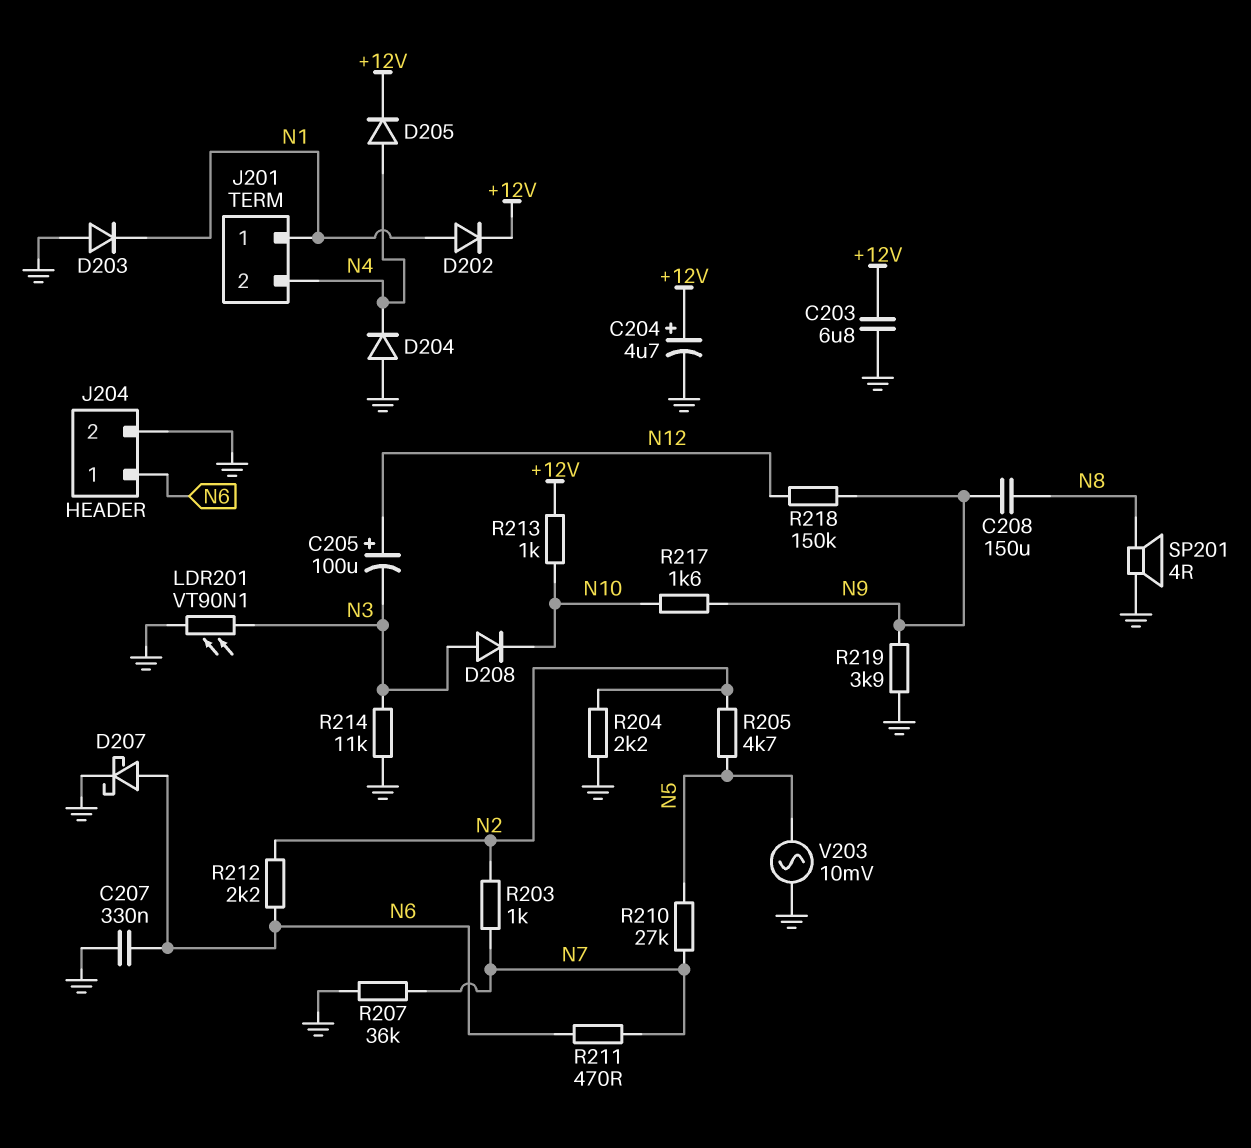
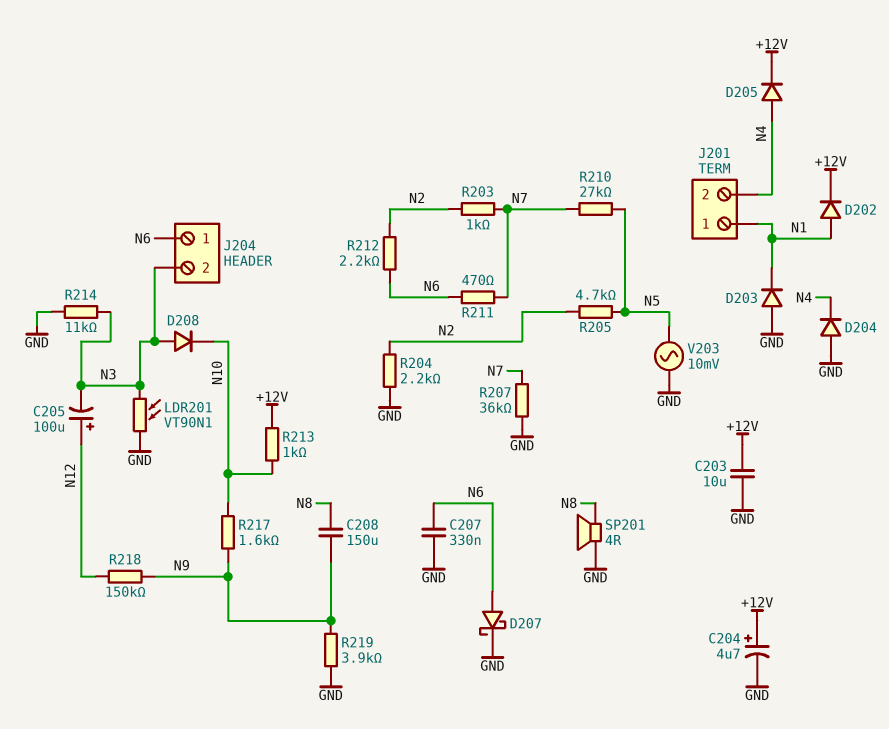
C203: 6.8uF (+12V, GND) -> 10uF (+12V, GND)
J204 pin 2: GND -> N3

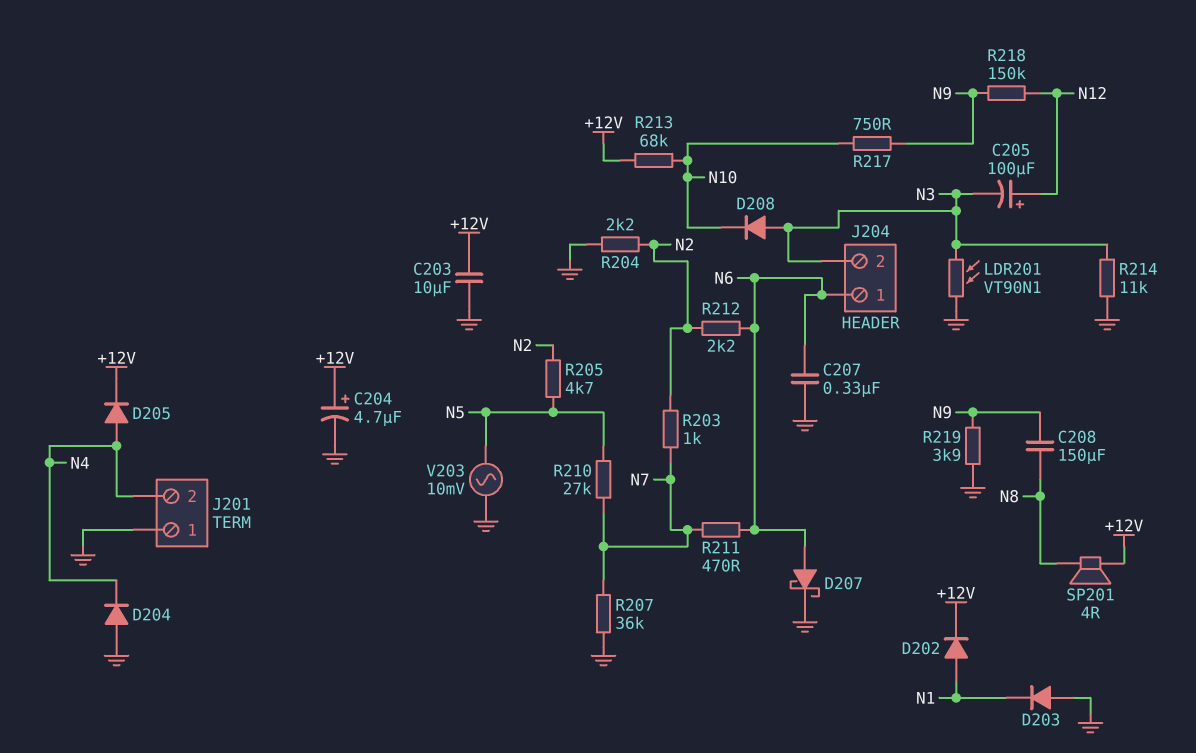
J201 pin 1: N1 -> GND
R213: 1k (+12V, N10) -> 68k (+12V, N10)
R217: 1.6k (N9, N10) -> 750 (N9, N10)
SP201: speaker 4R (GND, N8) -> speaker 4R (+12V, N8)

